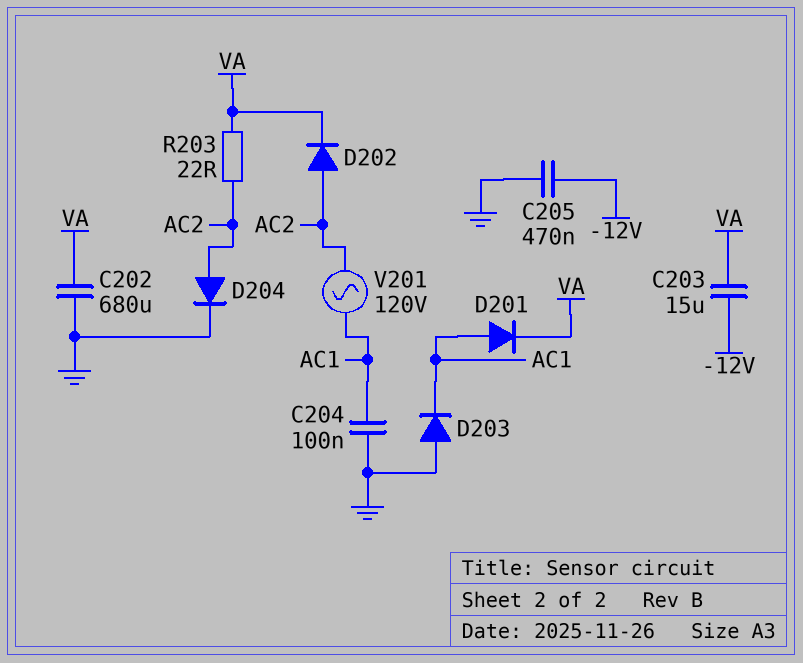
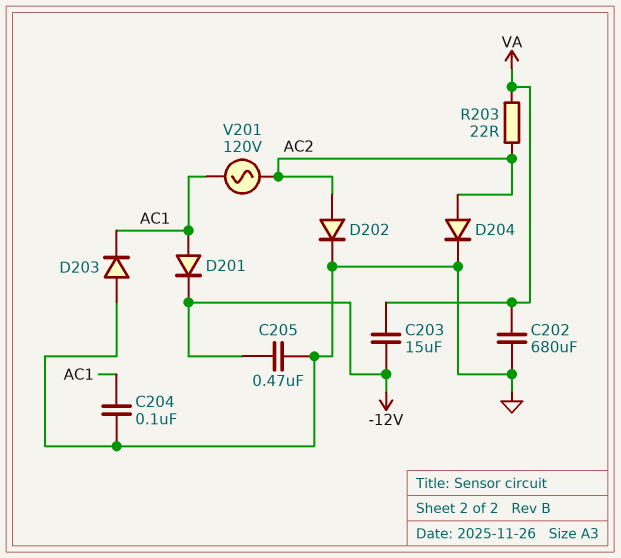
D201: diode (A AC1, K VA) -> diode (A AC1, K -12V)
D202: diode (A AC2, K VA) -> diode (A AC2, K GND)

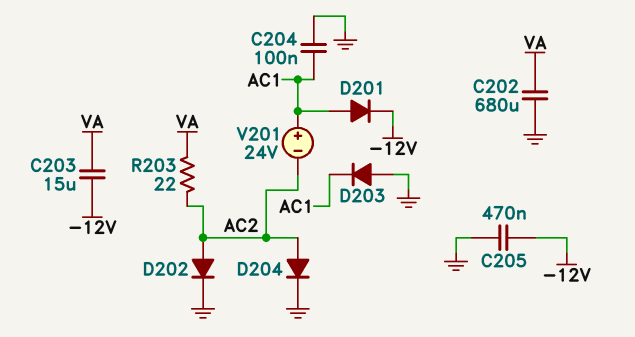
V201: AC 120V (AC1, AC2) -> 24V (plus AC1, minus AC2)

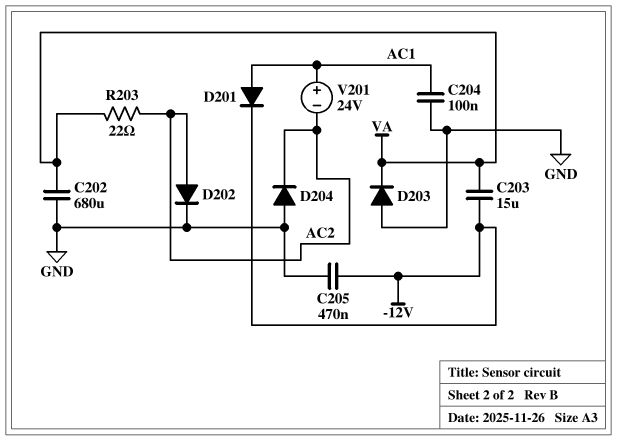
D203: diode (A GND, K AC1) -> diode (A GND, K VA)
D204: diode (A AC2, K GND) -> diode (A GND, K AC2)

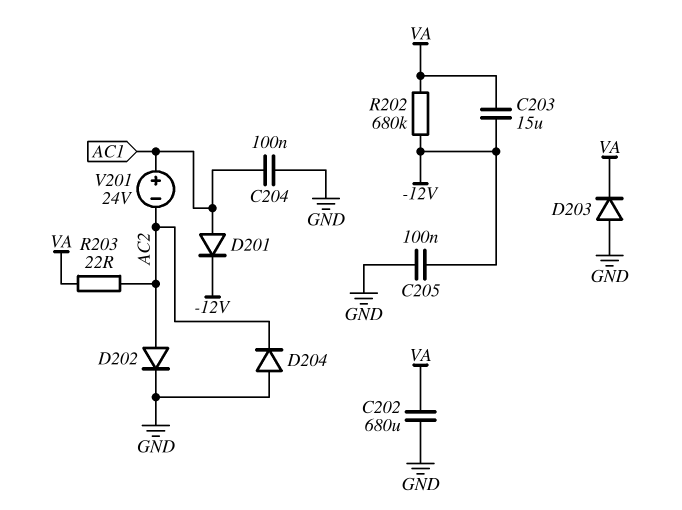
C205: 470nF (-12V, GND) -> 100nF (-12V, GND)
R202: none -> 680k (-12V, VA)

